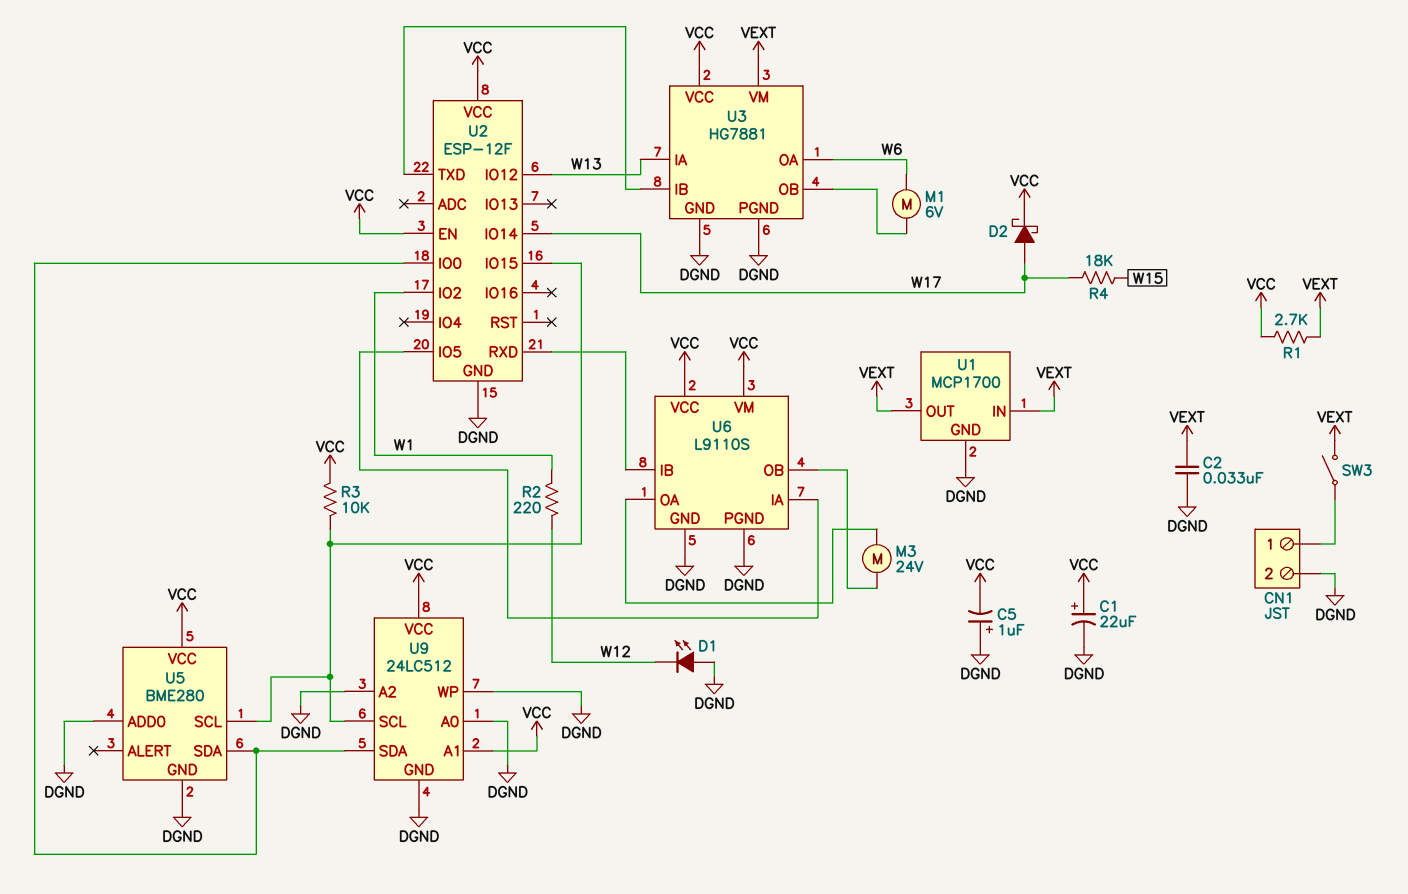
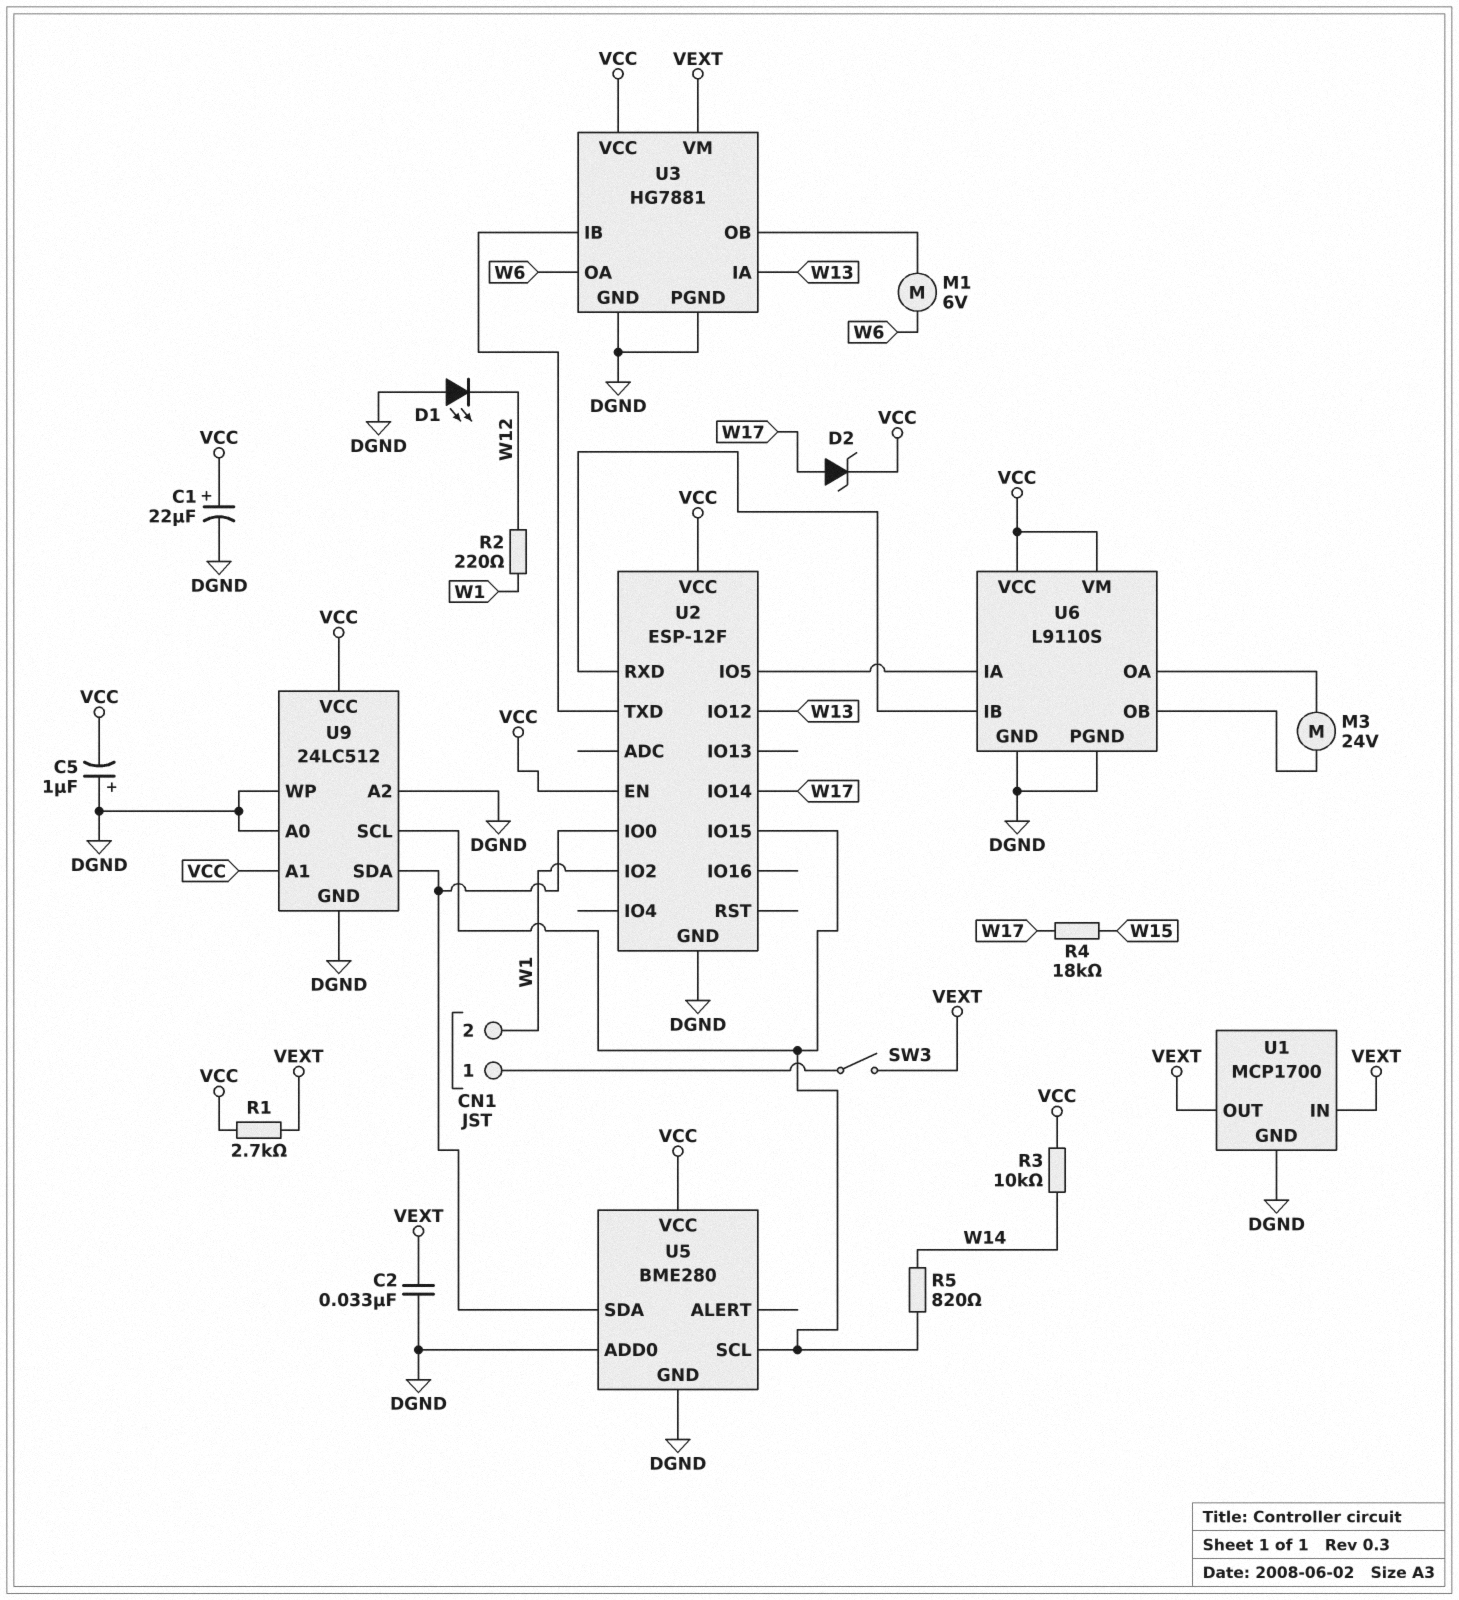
CN1 pin 2: DGND -> W1
D2: schottky (A W17, K VCC) -> zener (A W17, K VCC)
R3: 10k (U2/IO15, VCC) -> 10k (VCC, W14)
R5: none -> 820 (U2/IO15, W14)

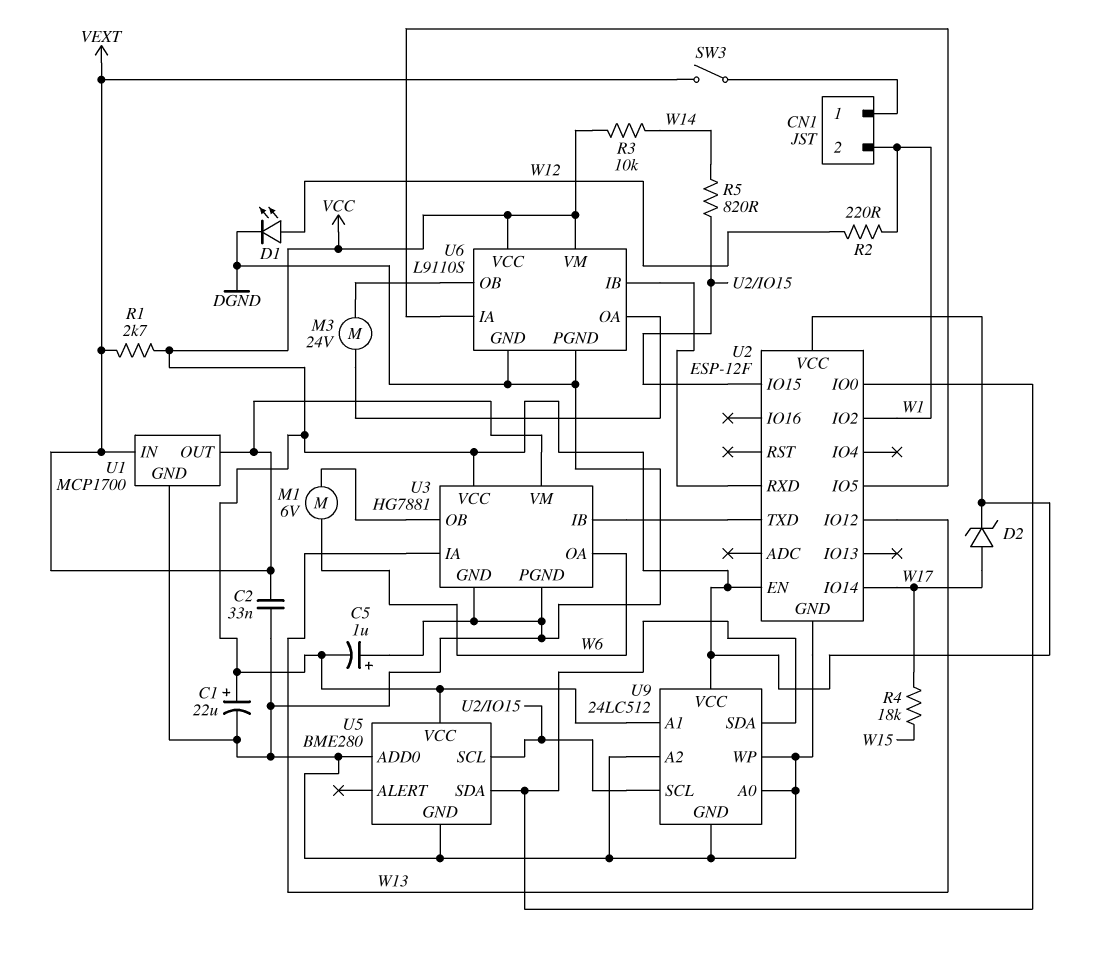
D1: LED (A DGND, K W12) -> LED (A W12, K DGND)

